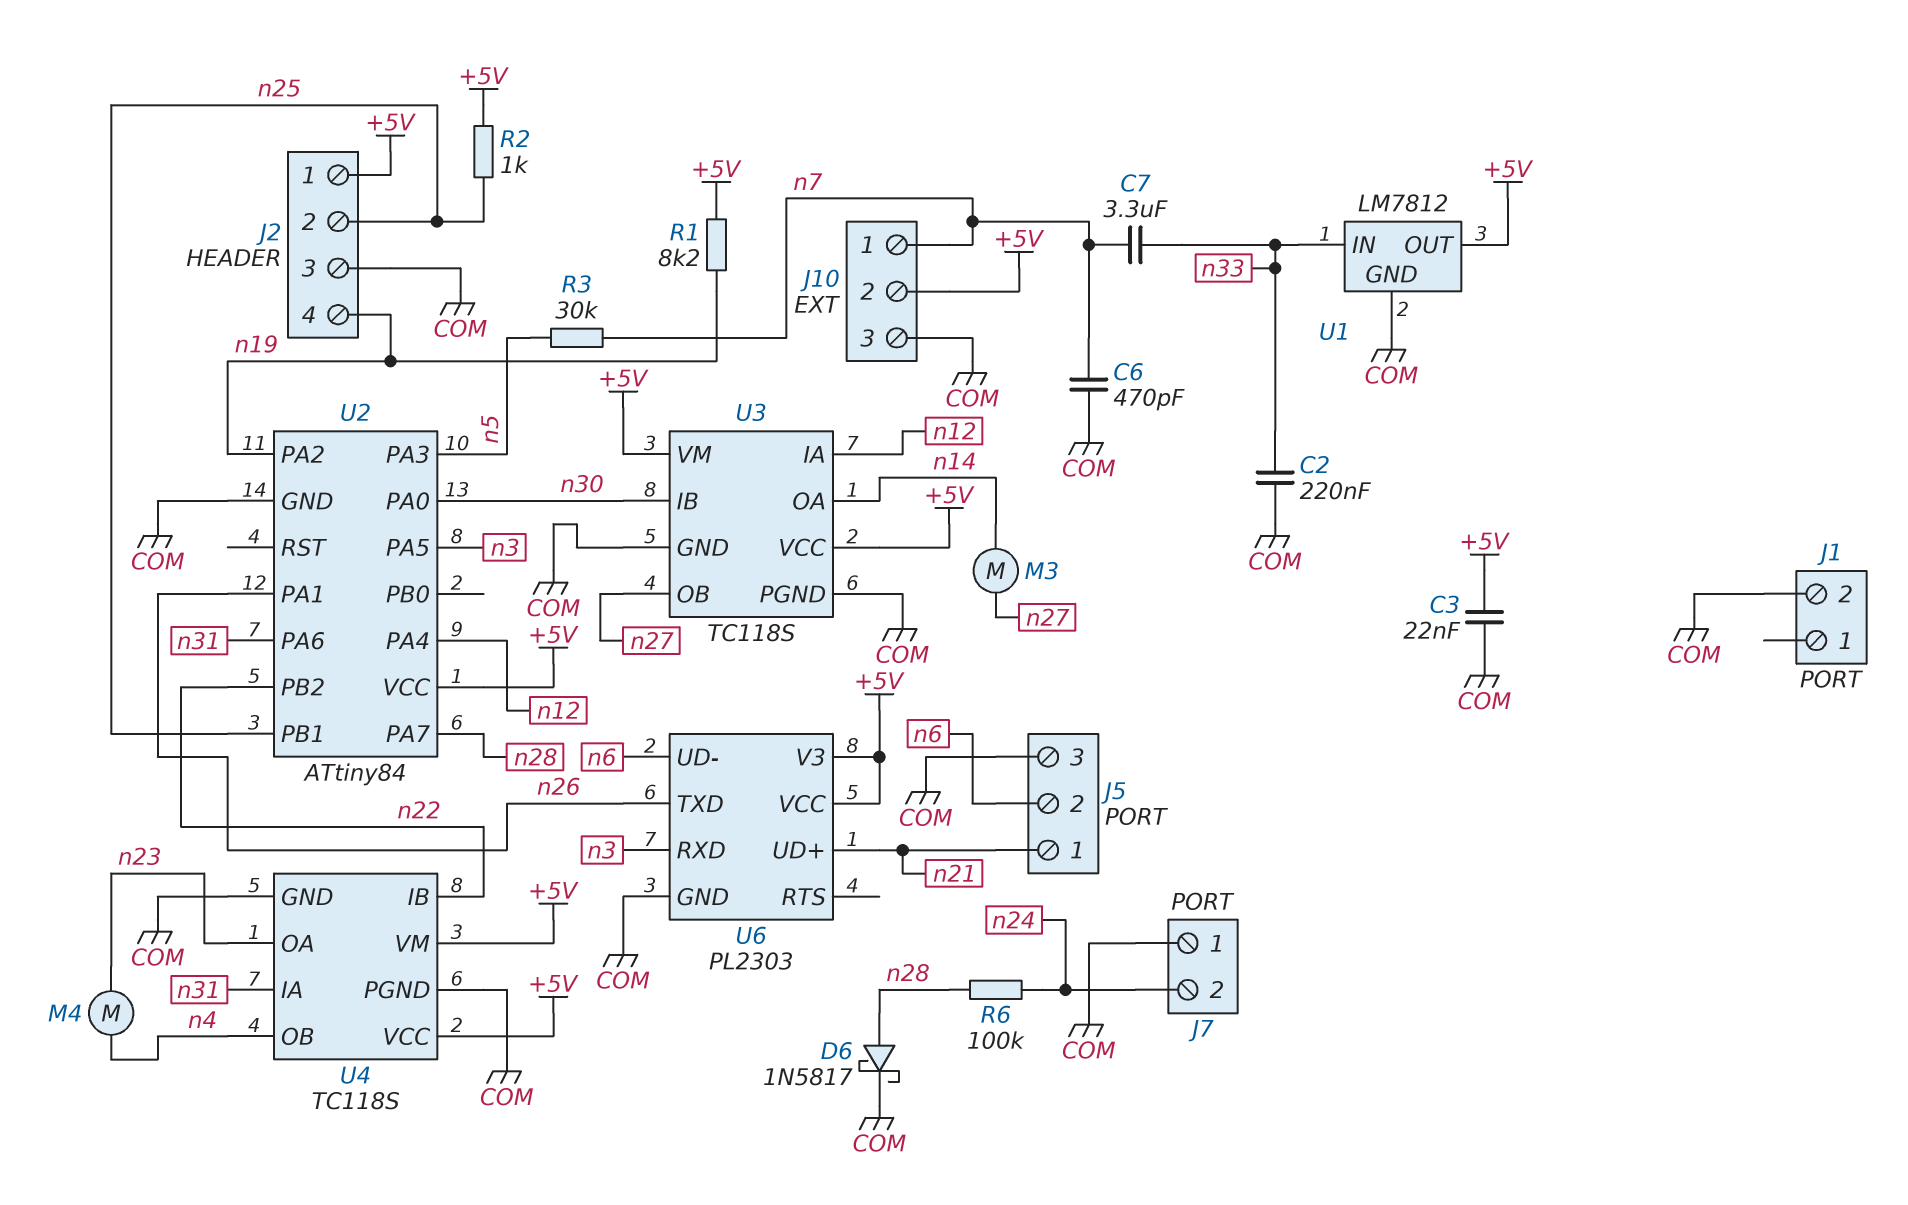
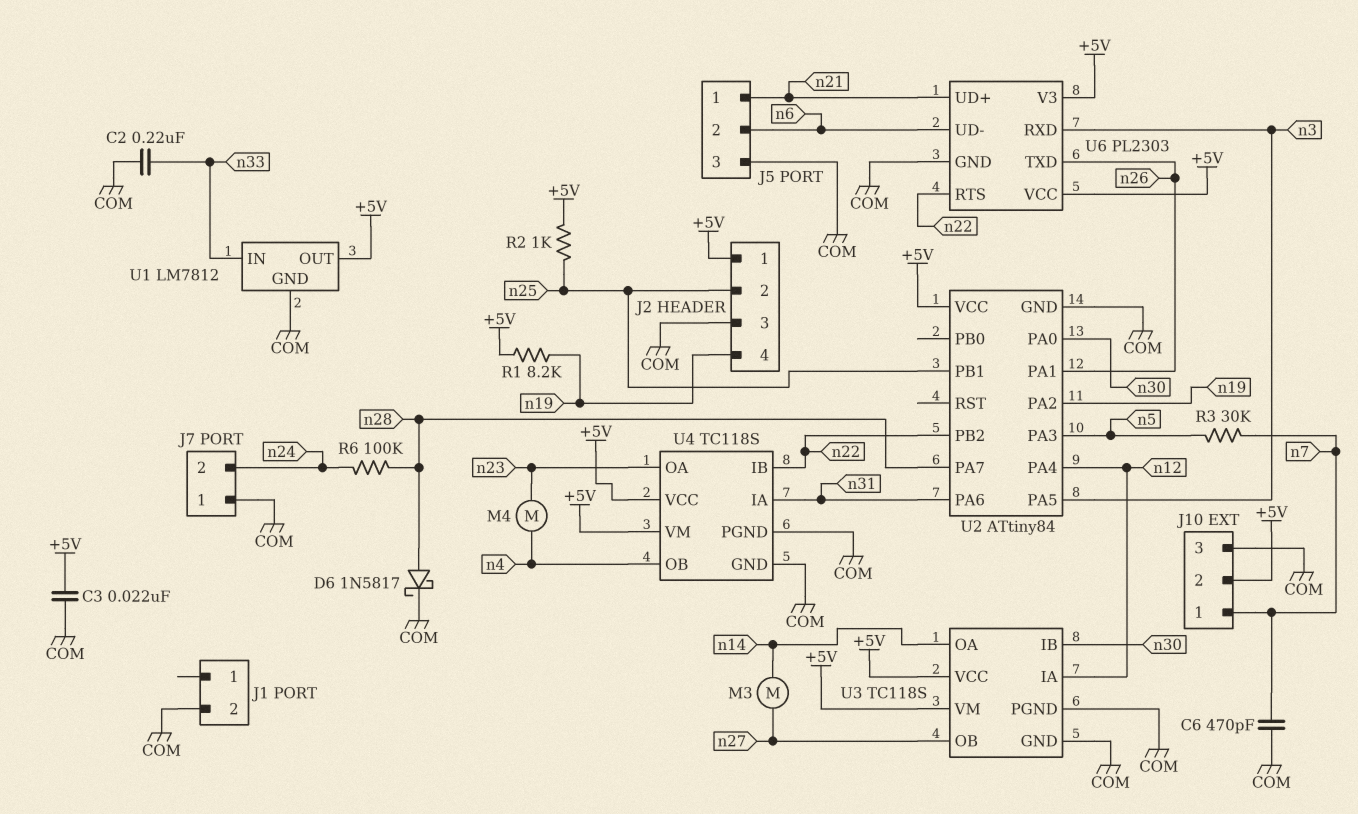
C7: 3.3uF (n7, n33) -> none
U6 pin RTS: none -> n22

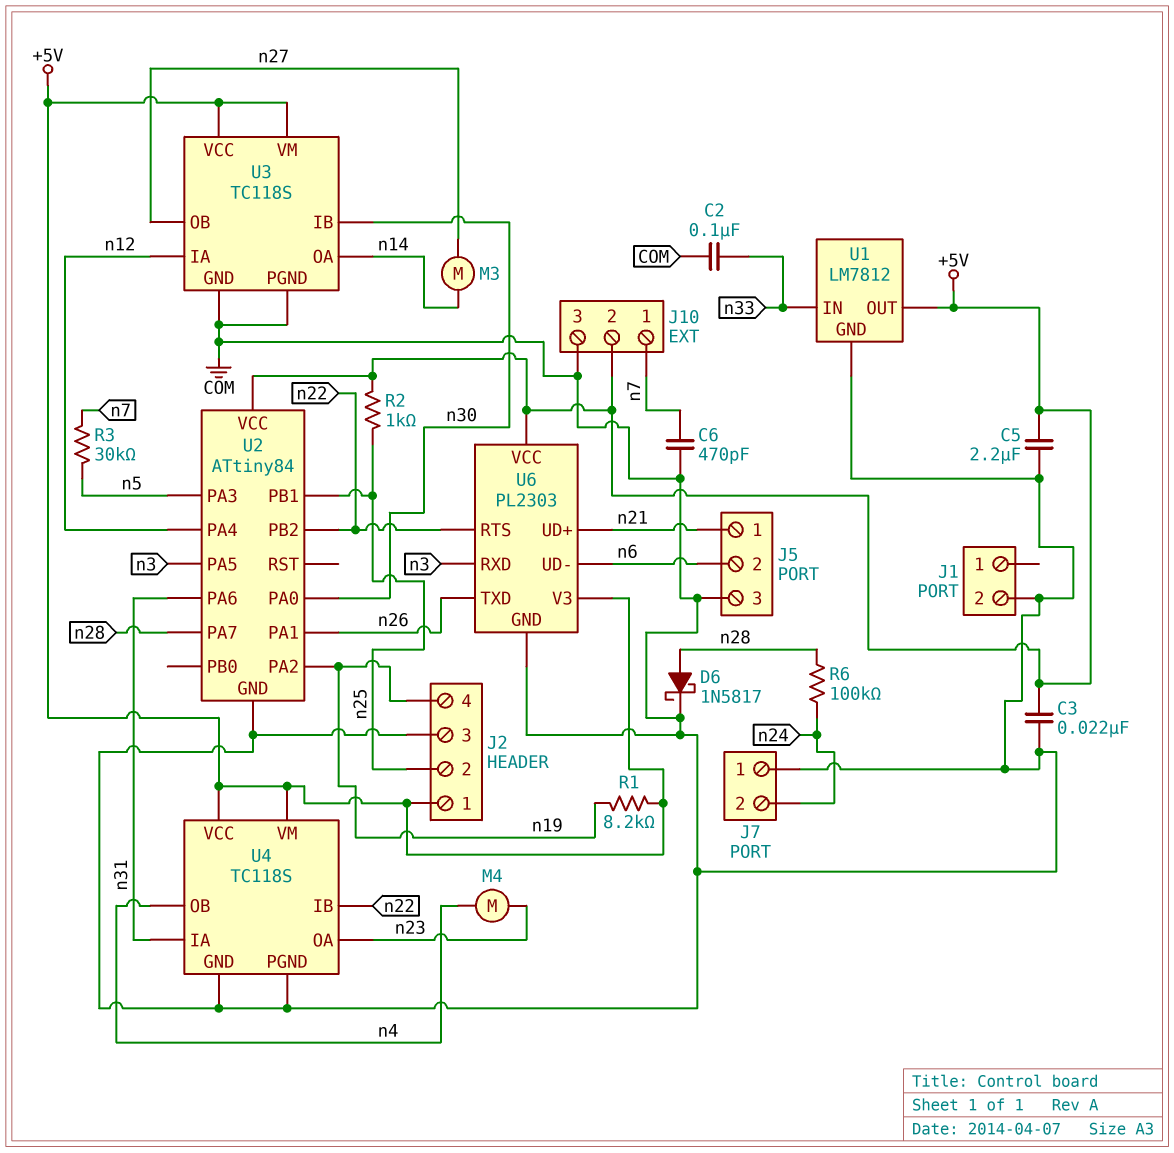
C2: 220nF (COM, n33) -> 100nF (COM, n33)
C5: none -> 2.2uF (+5V, COM)

